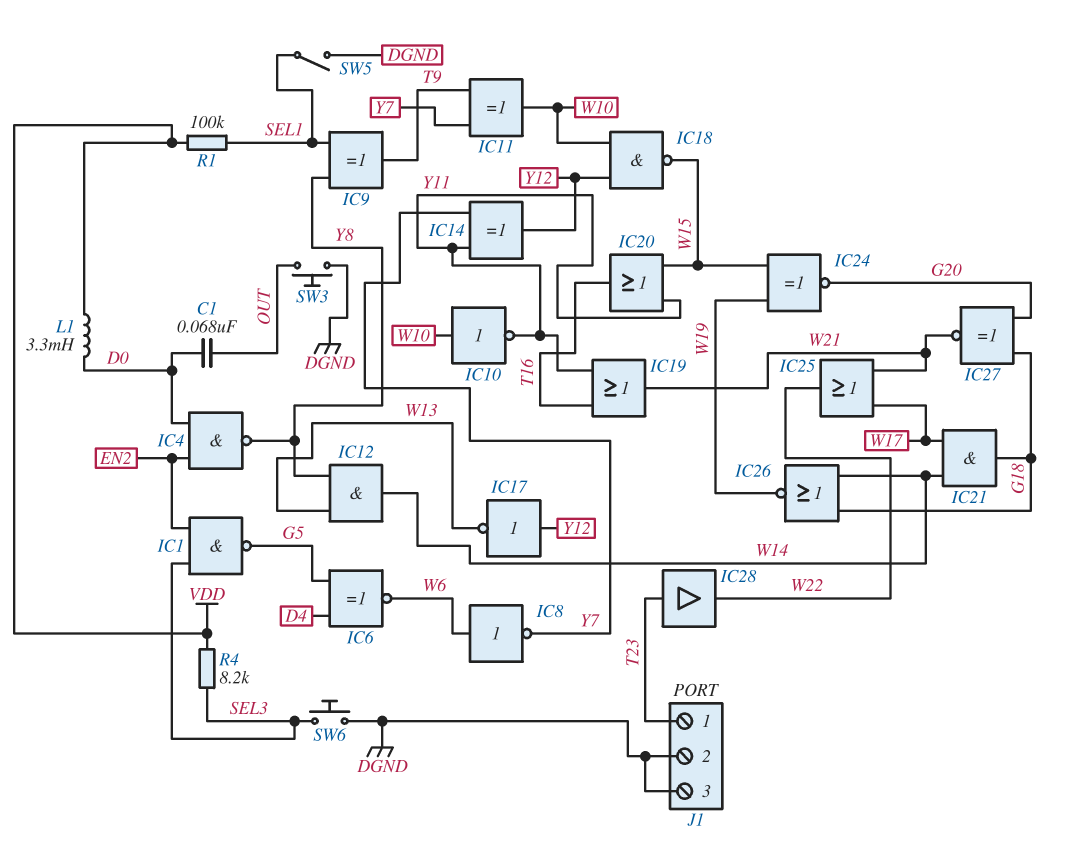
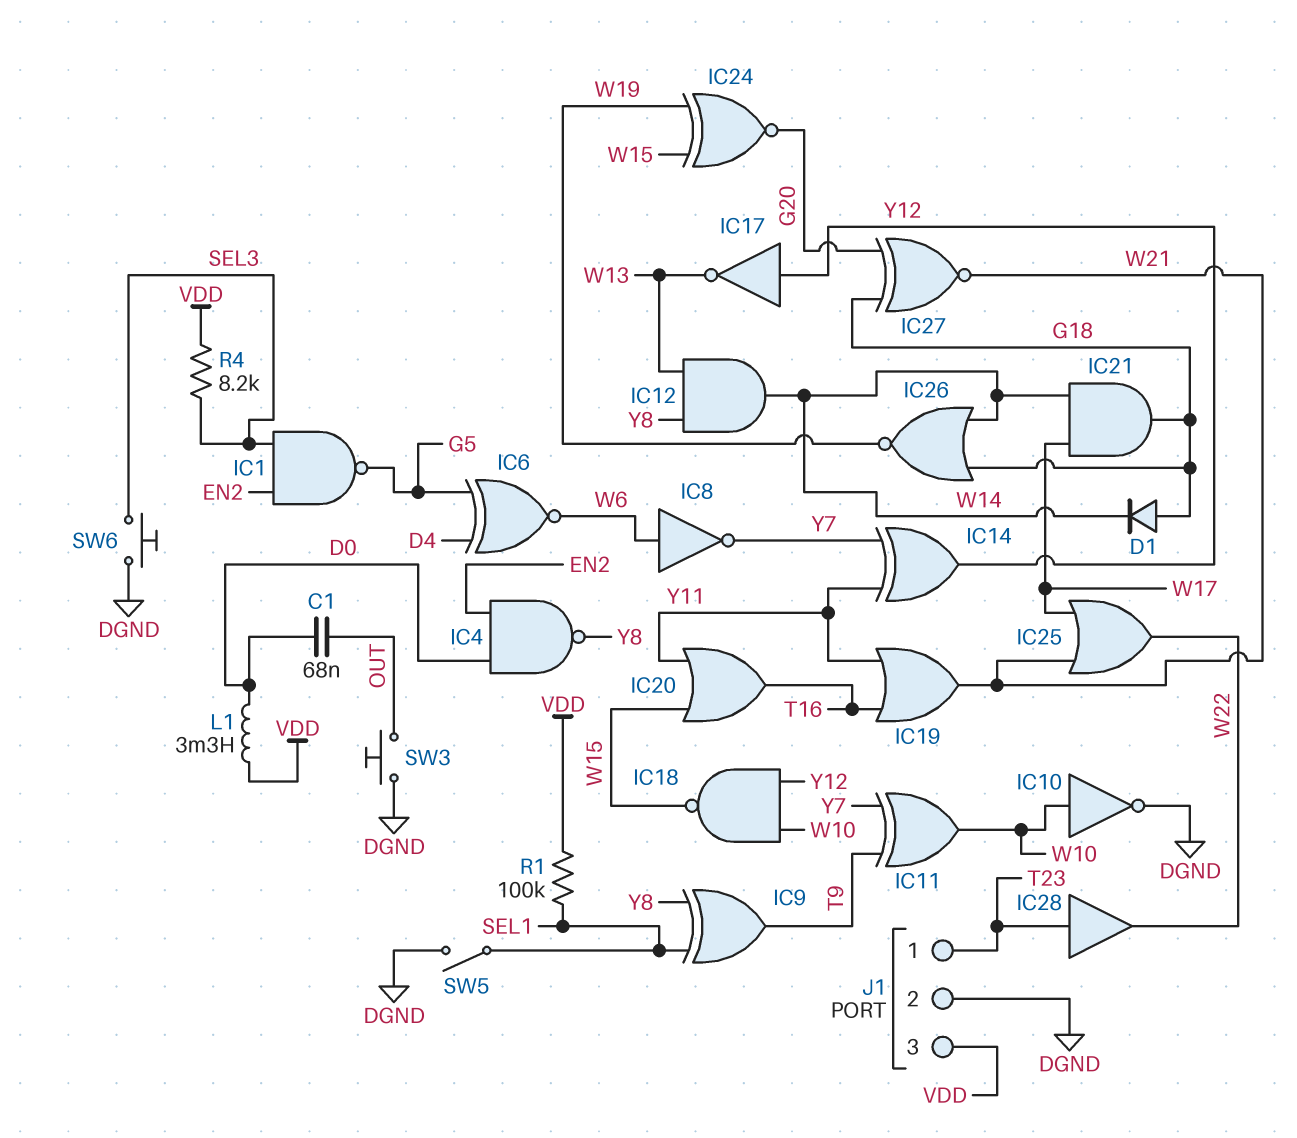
D1: none -> diode (A G18, K W14)
IC10: NOT (in W10, out Y11) -> NOT (in W10, out DGND)
J1 pin 3: DGND -> VDD

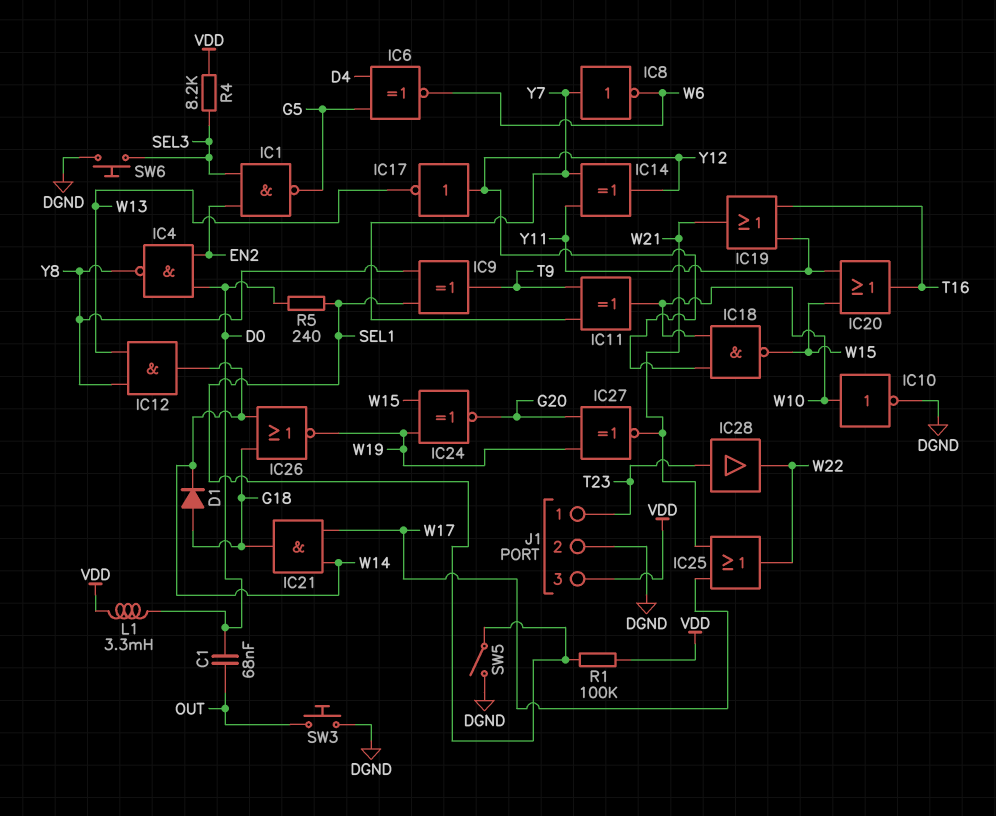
IC8: NOT (in W6, out Y7) -> NOT (in Y7, out W6)
IC27: XNOR (in G18, in G20, out W21) -> XNOR (in G20, in W19, out W21)
R5: none -> 240 (D0, SEL1)

